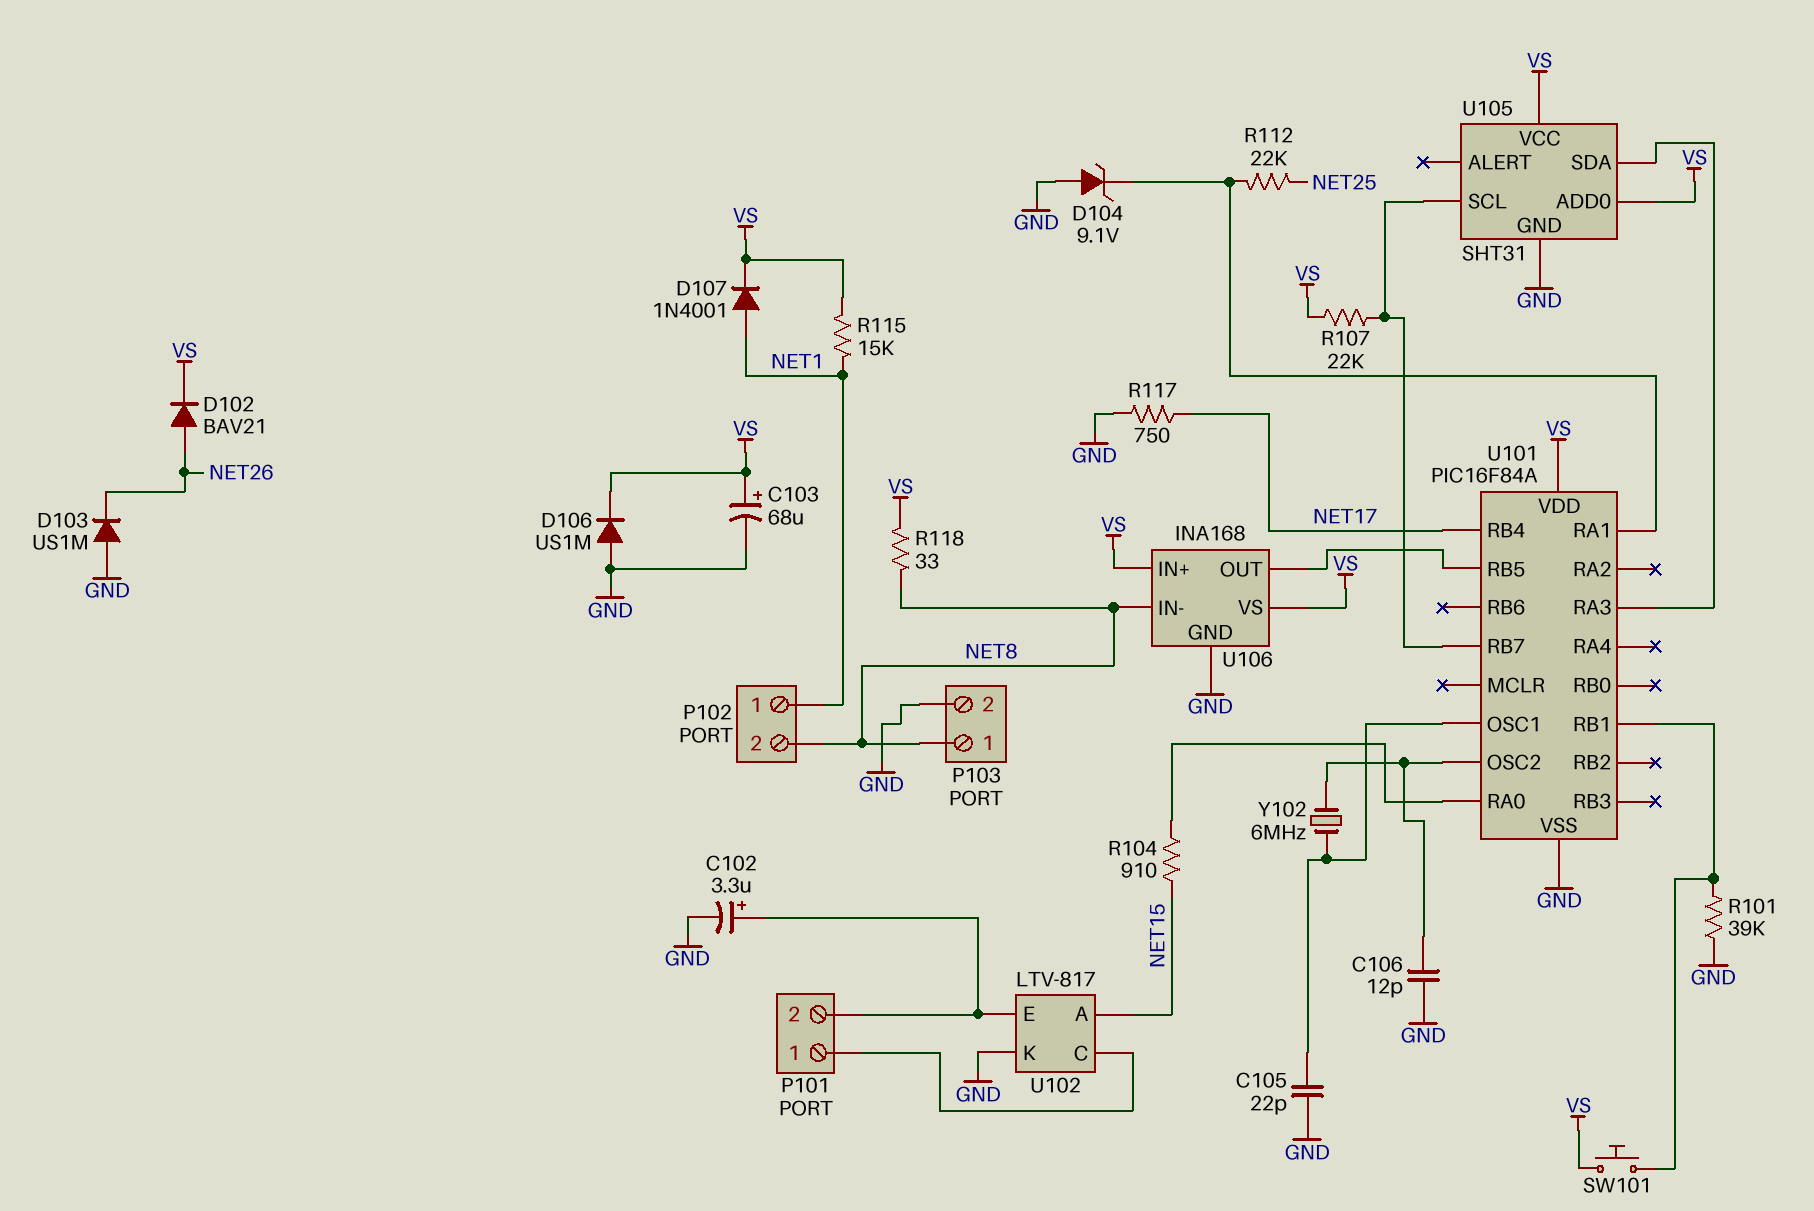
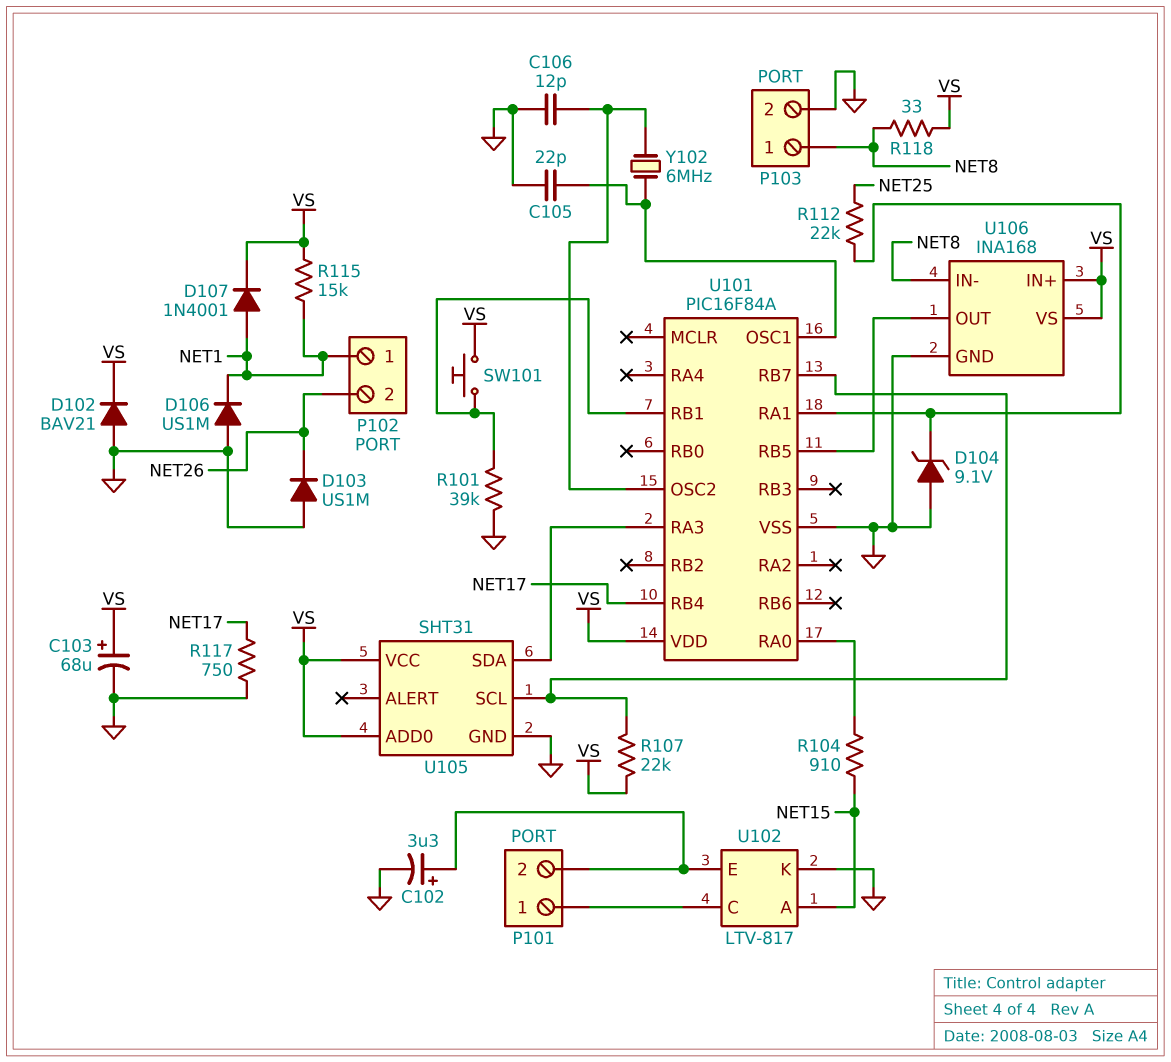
D102: diode BAV21 (A NET26, K VS) -> diode BAV21 (A GND, K VS)
D106: diode US1M (A GND, K VS) -> diode US1M (A GND, K NET1)
P102 pin 2: NET8 -> NET26

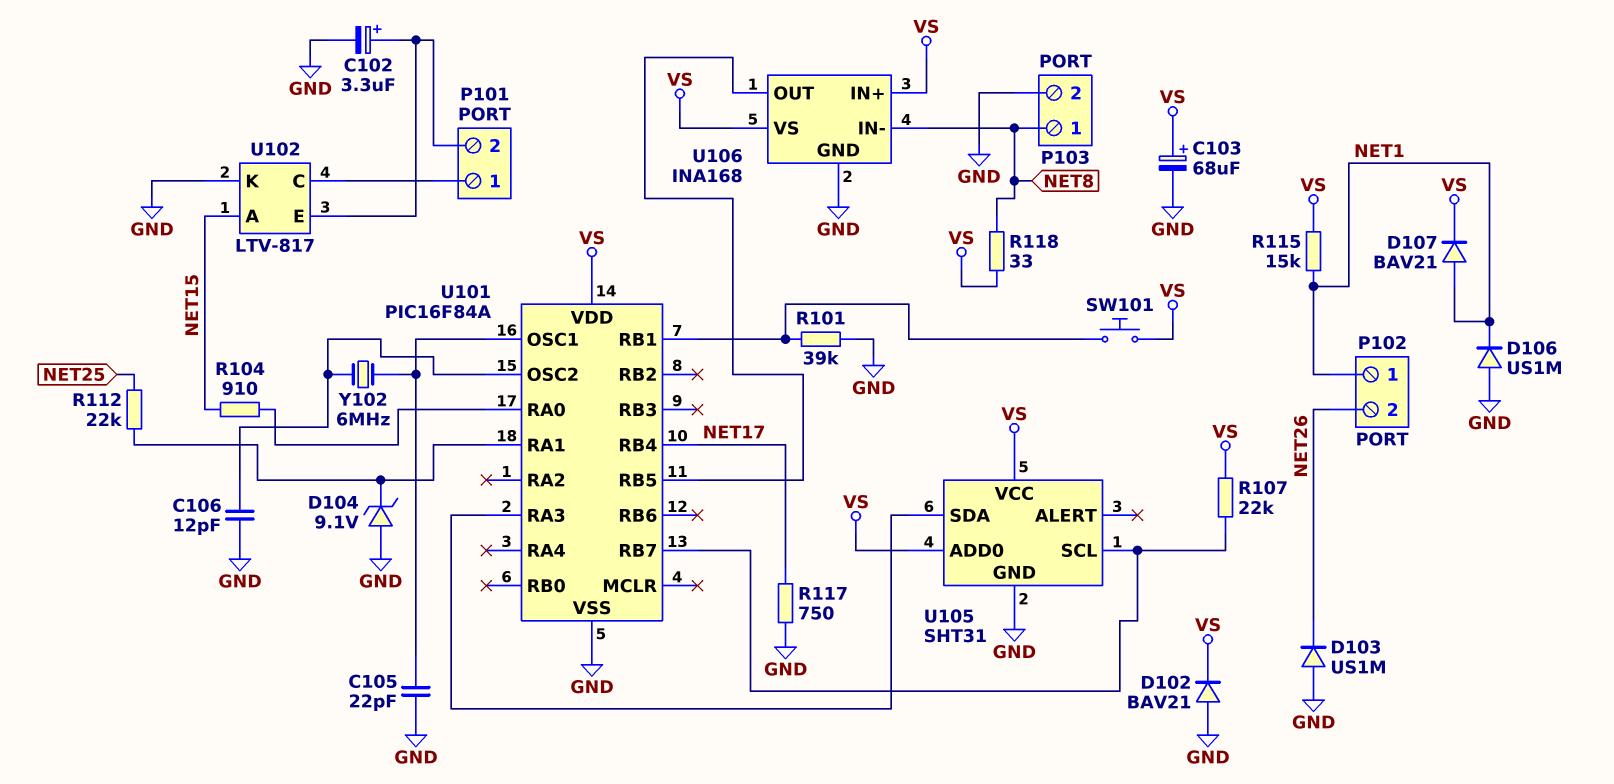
D107: diode 1N4001 (A NET1, K VS) -> diode BAV21 (A NET1, K VS)

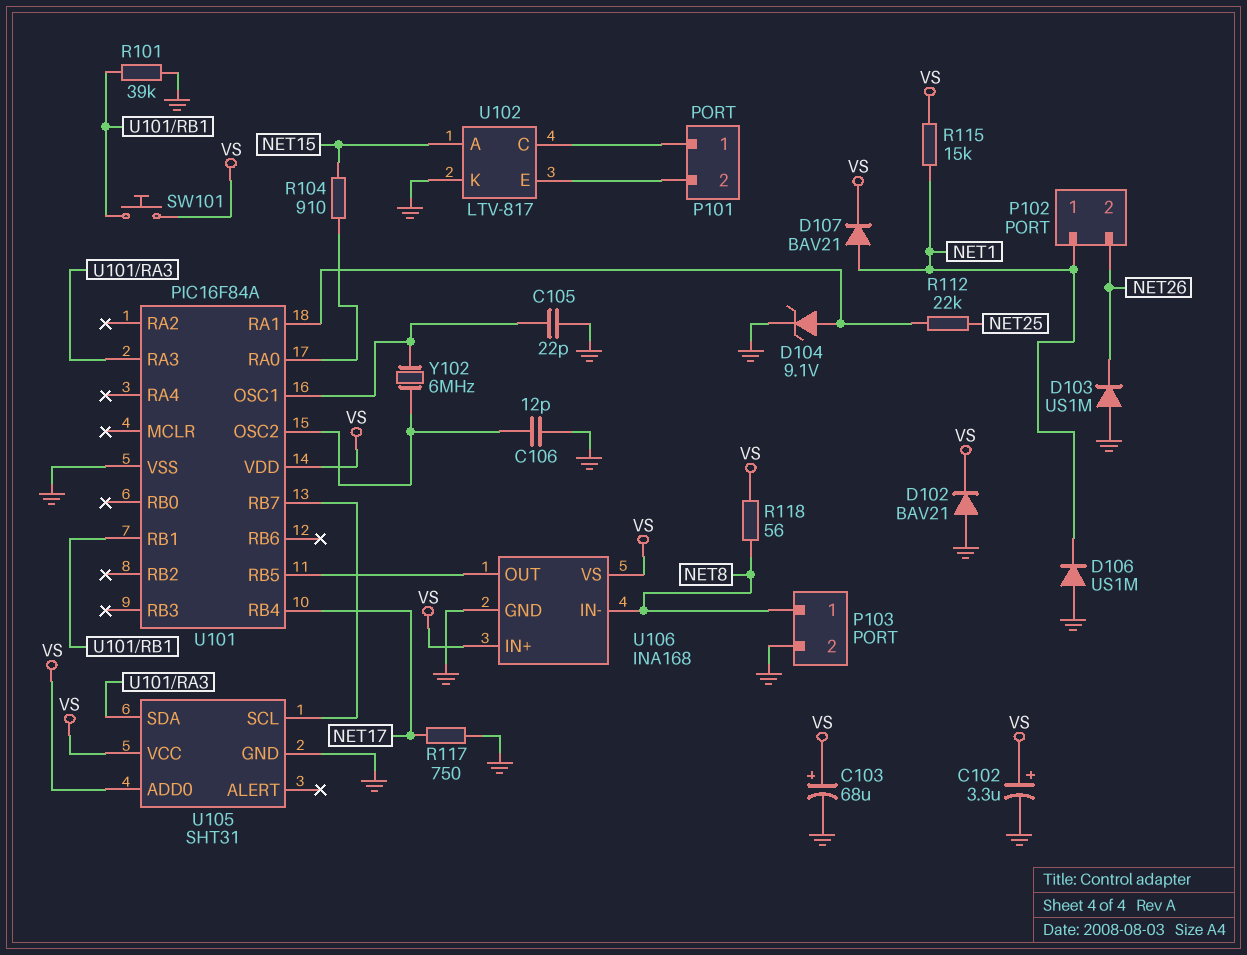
C102: 3.3uF (plus P101/2, minus GND) -> 3.3uF (plus VS, minus GND)
D104: zener 9.1V (A GND, K U101/RA1) -> zener 9.1V (A U101/RA1, K GND)
R107: 22k (U101/RB7, VS) -> none
R118: 33 (NET8, VS) -> 56 (NET8, VS)

